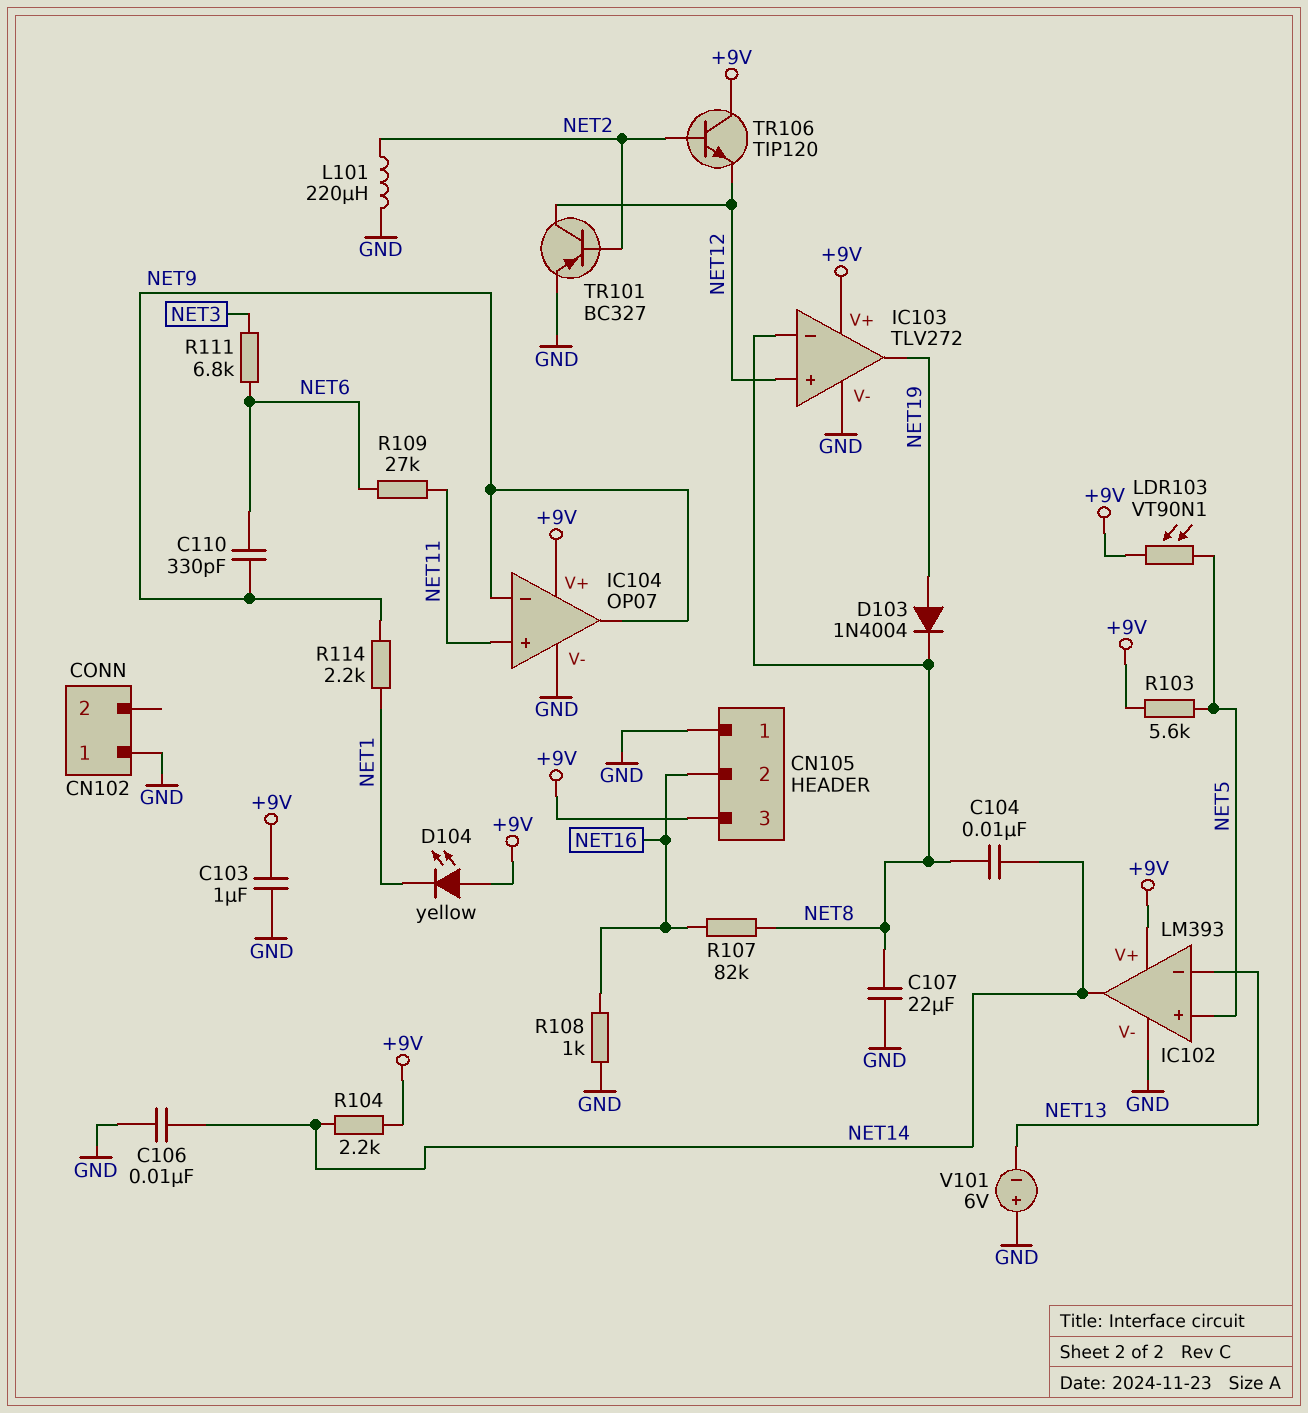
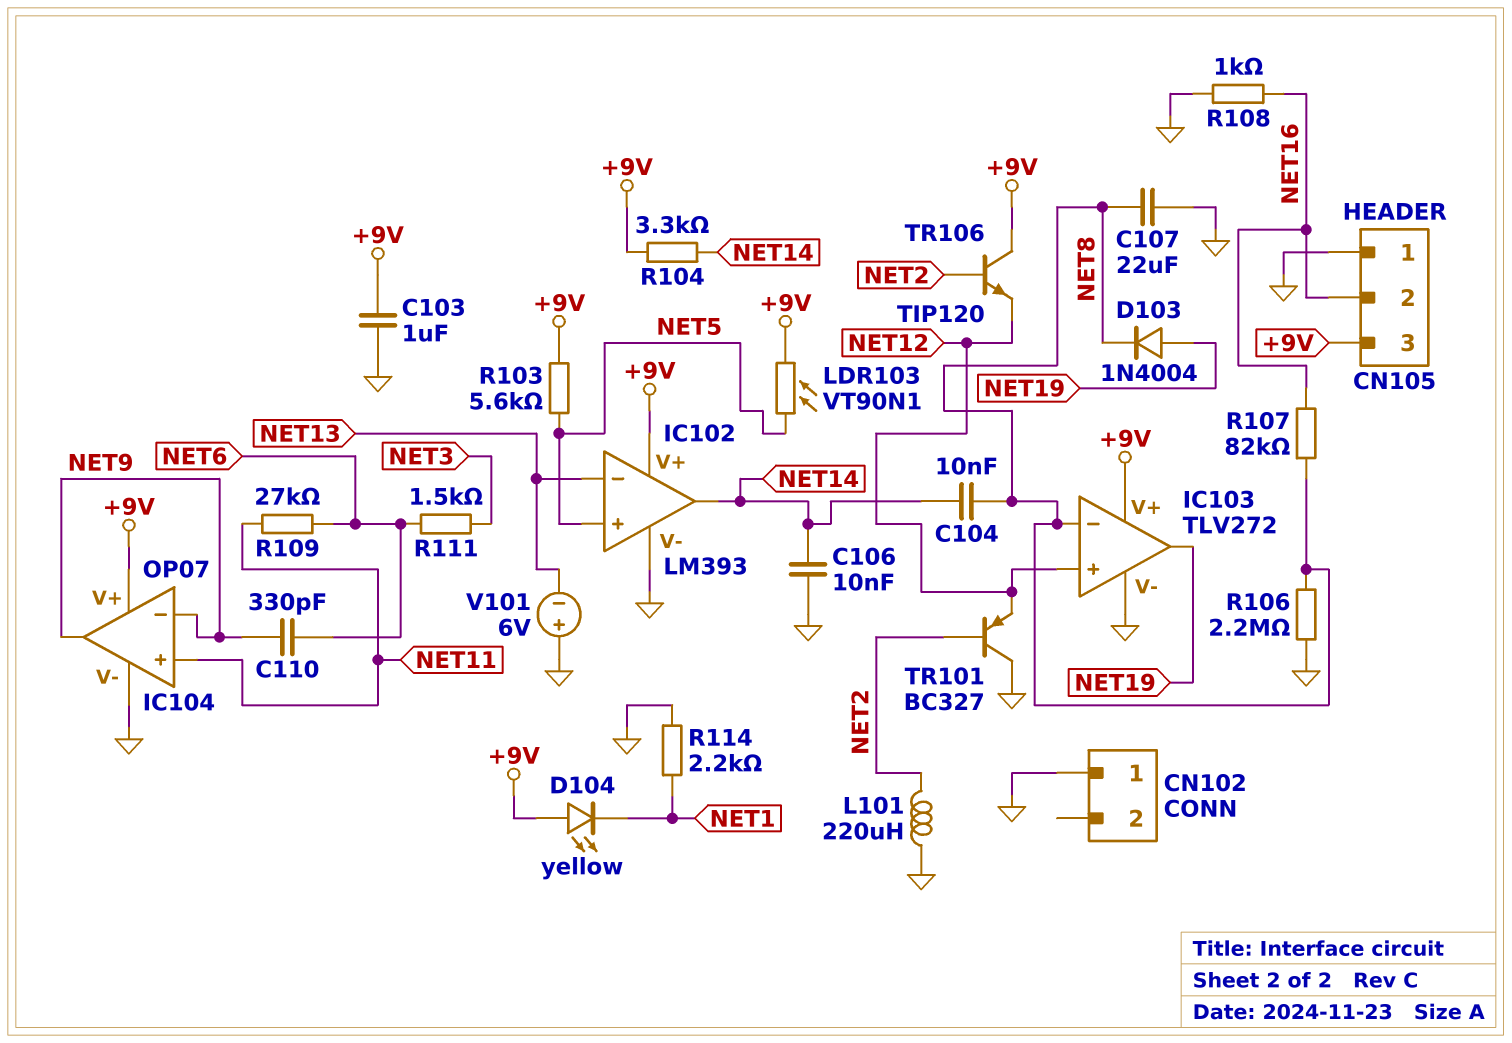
R104: 2.2k (+9V, NET14) -> 3.3k (+9V, NET14)
R106: none -> 2.2M (GND, NET8)
R111: 6.8k (NET3, NET6) -> 1.5k (NET3, NET6)
R114: 2.2k (NET1, NET9) -> 2.2k (GND, NET1)
TR101: PNP BC327 (B NET2, C NET12, E GND) -> PNP BC327 (B NET2, C GND, E NET12)

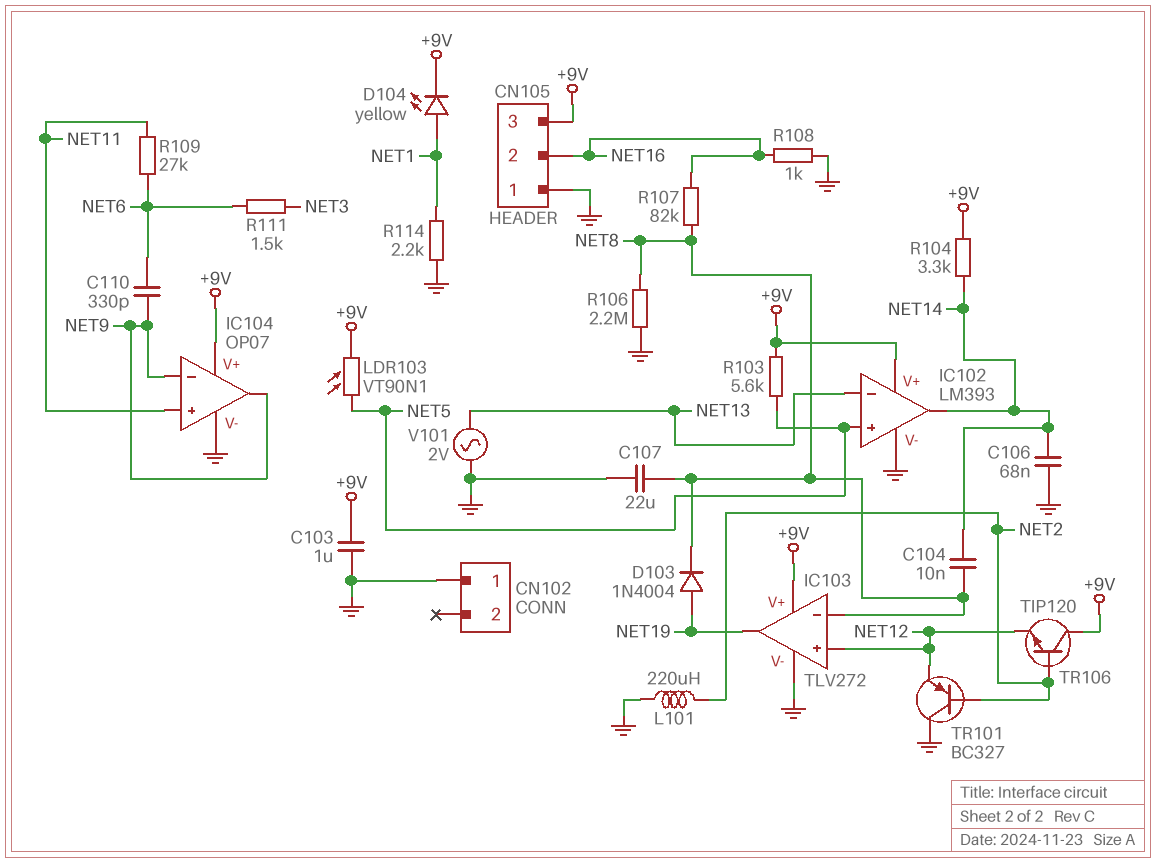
C106: 10nF (GND, NET14) -> 68nF (GND, NET14)
D104: LED yellow (A +9V, K NET1) -> LED yellow (A NET1, K +9V)
V101: 6V (plus GND, minus NET13) -> AC 2V (GND, NET13)

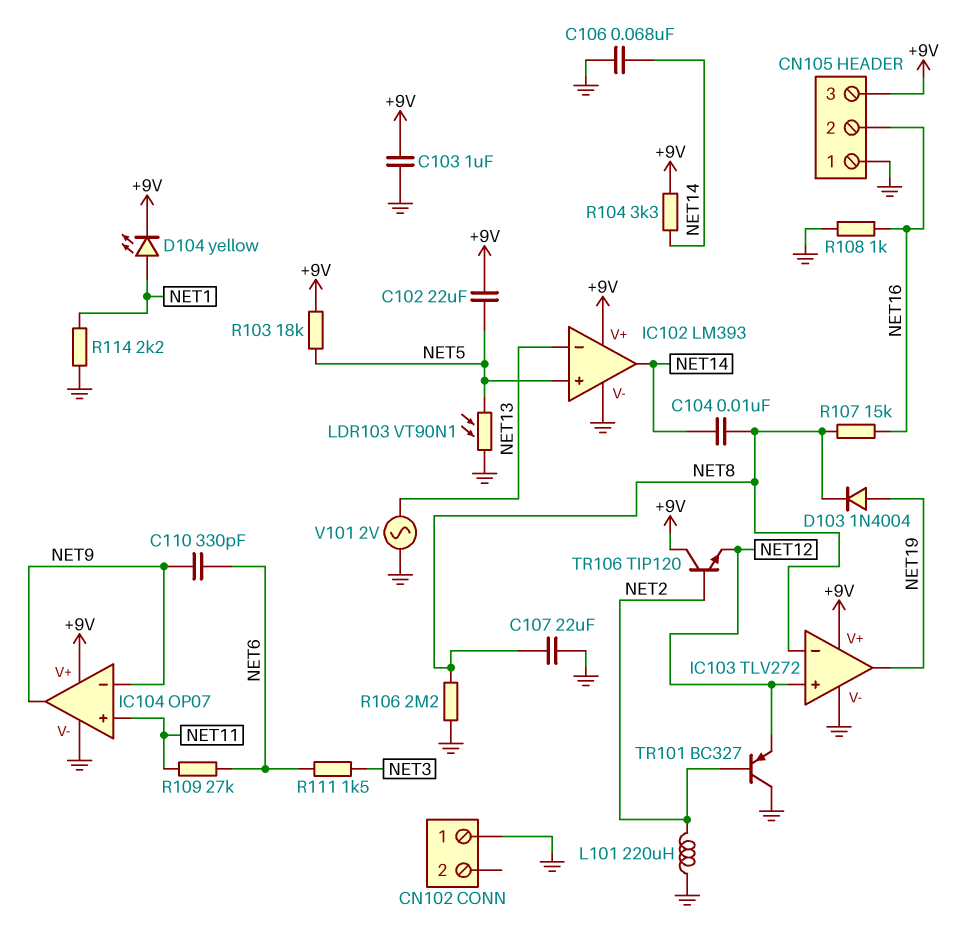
C102: none -> 22uF (+9V, NET5)
LDR103: VT90N1 (+9V, NET5) -> VT90N1 (GND, NET5)
R103: 5.6k (+9V, NET5) -> 18k (+9V, NET5)
R107: 82k (NET8, NET16) -> 15k (NET8, NET16)

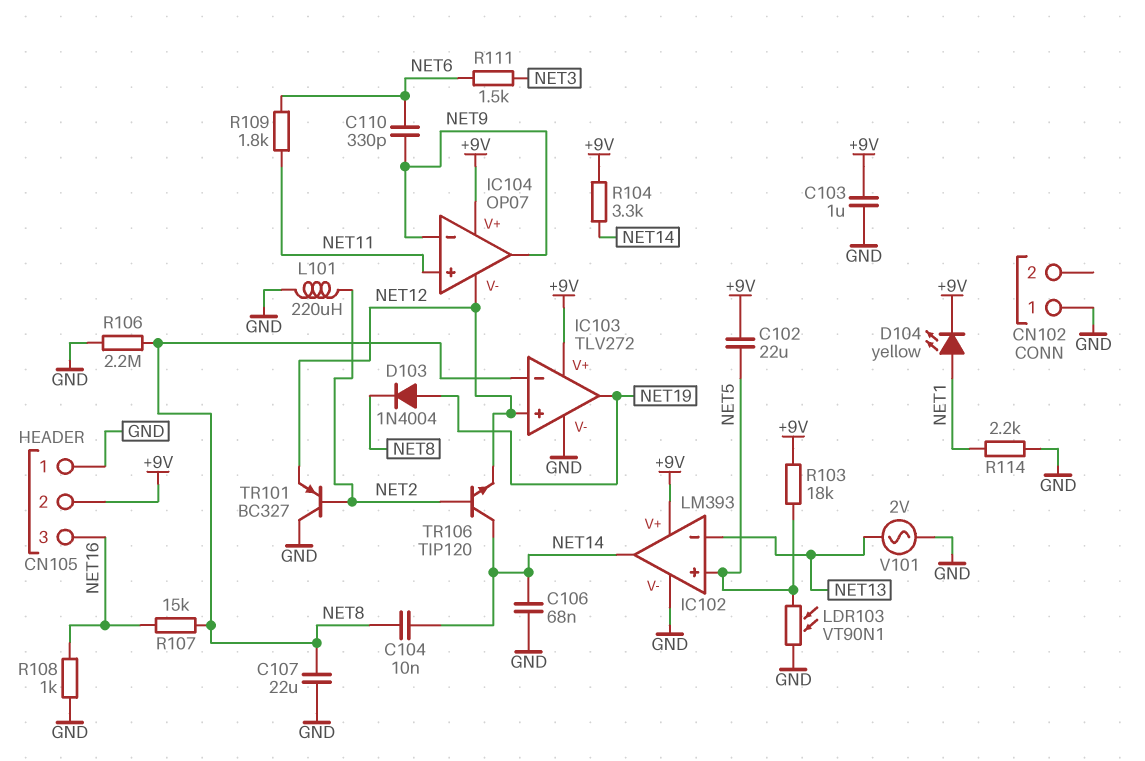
CN105 pin 2: NET16 -> +9V
CN105 pin 3: +9V -> NET16
IC104 pin V-: GND -> NET12
R109: 27k (NET6, NET11) -> 1.8k (NET6, NET11)
TR106: NPN TIP120 (B NET2, C +9V, E NET12) -> NPN TIP120 (B NET2, C NET14, E NET12)

